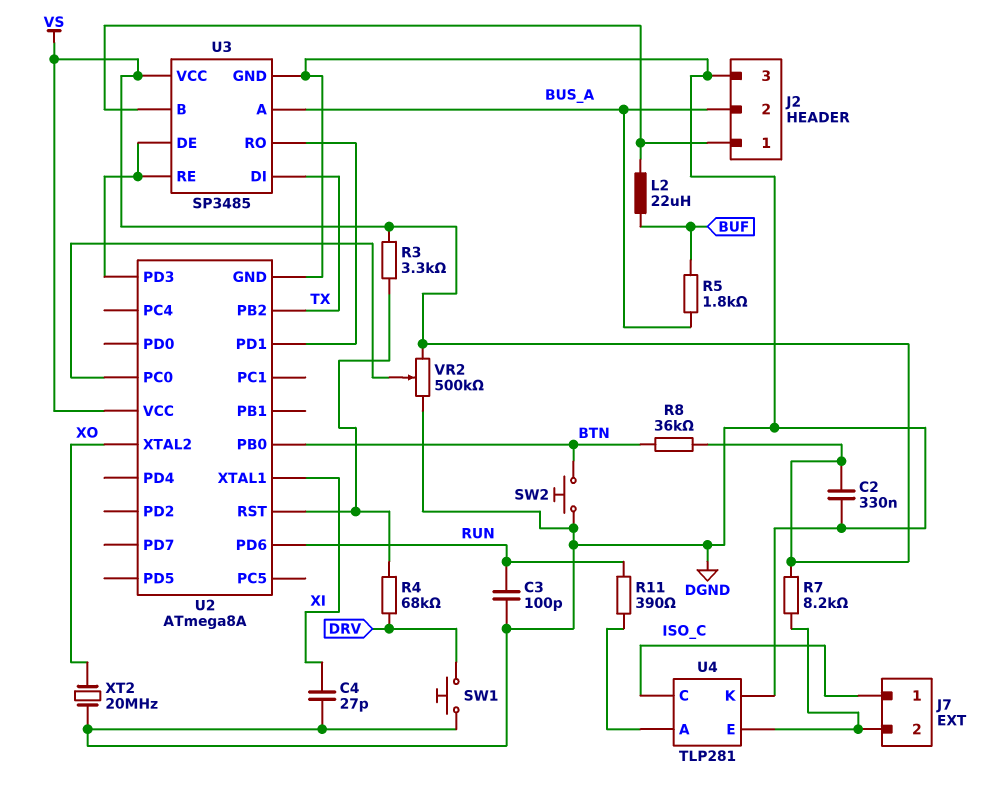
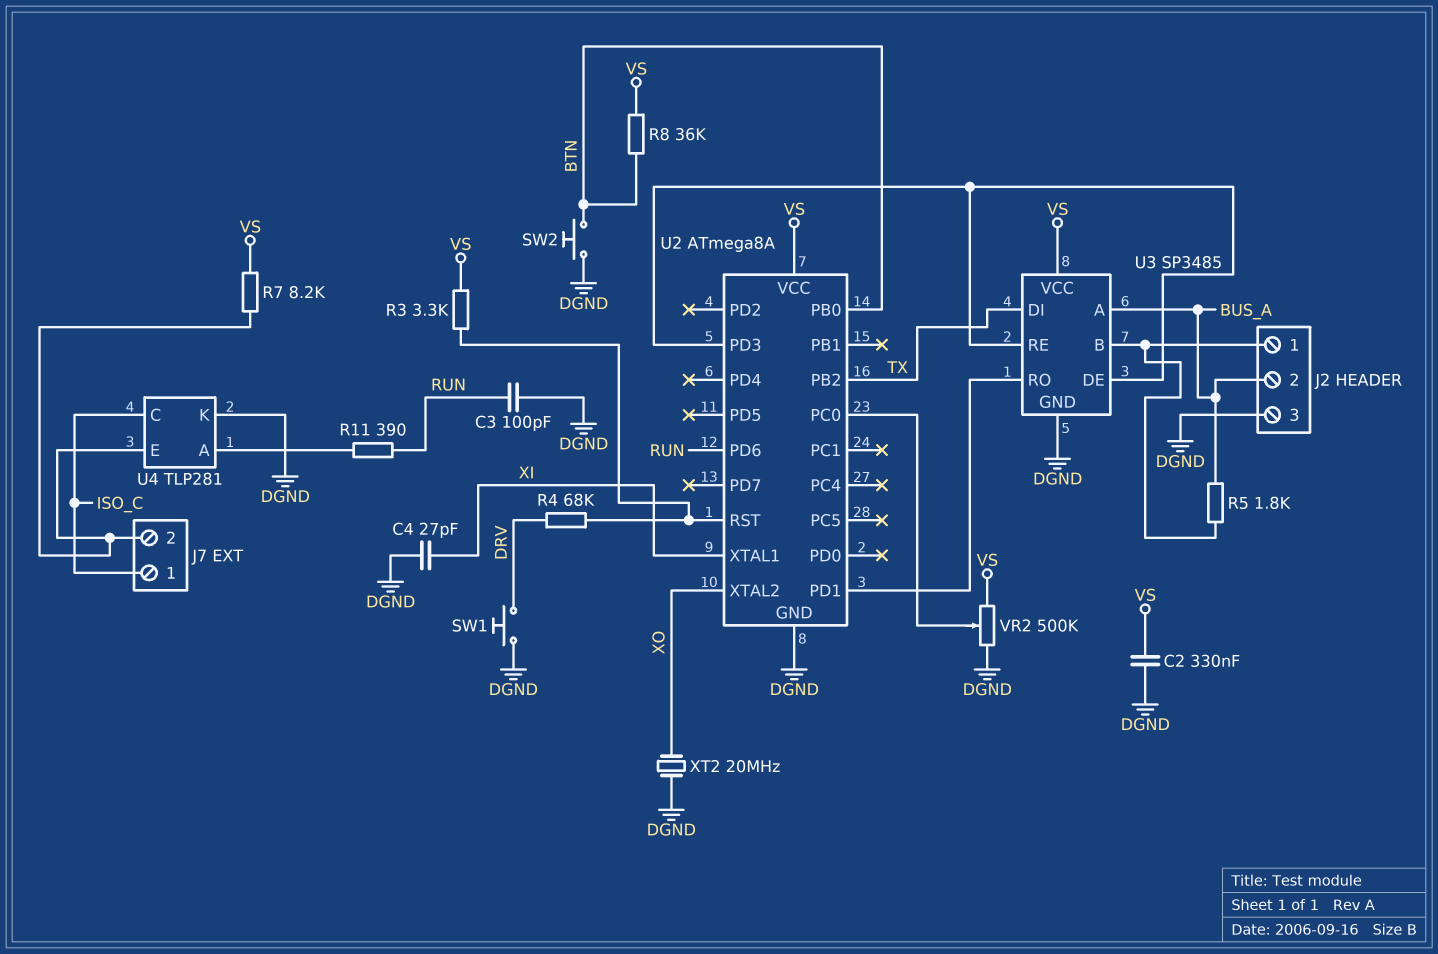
L2: 22uH (BUF, J2/1) -> none
R5: 1.8k (BUF, BUS_A) -> 1.8k (BUS_A, J2/1)

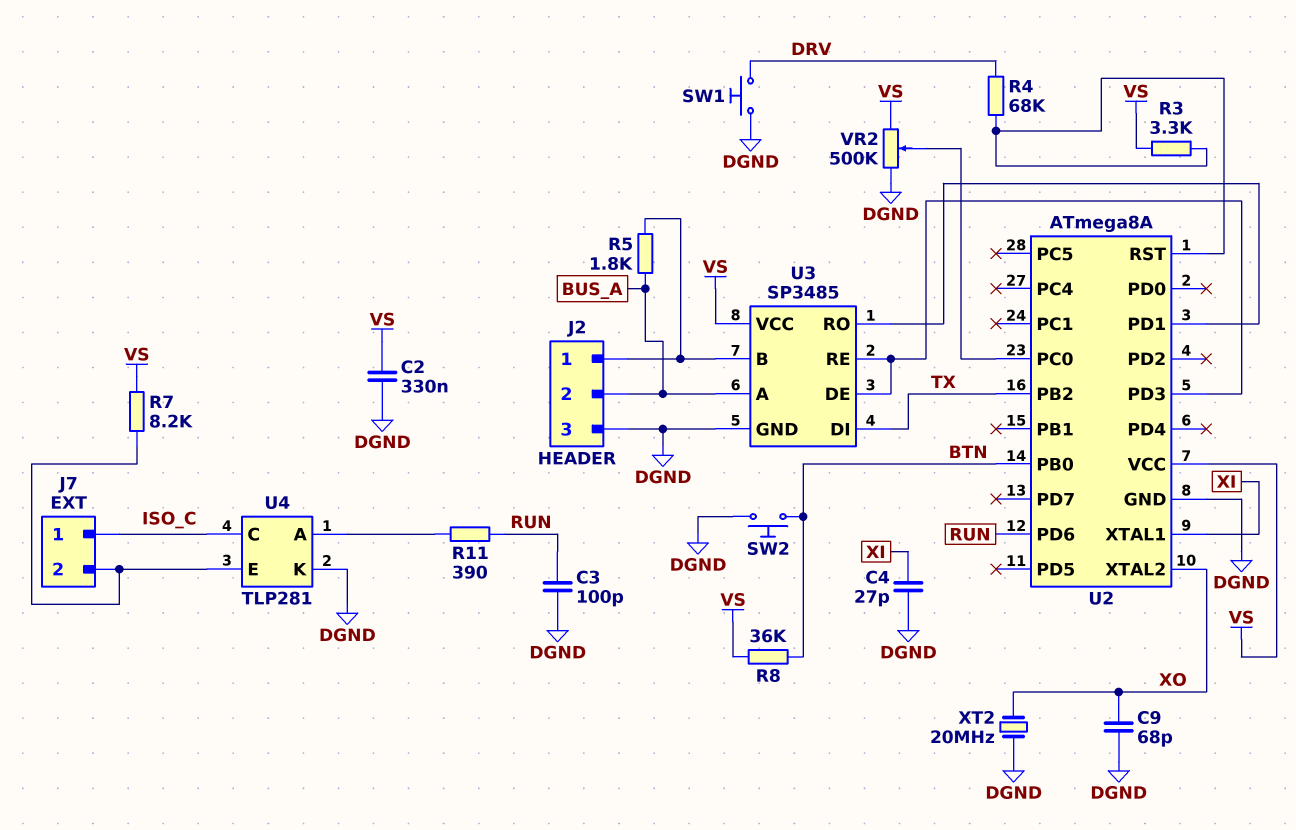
C9: none -> 68pF (DGND, XO)

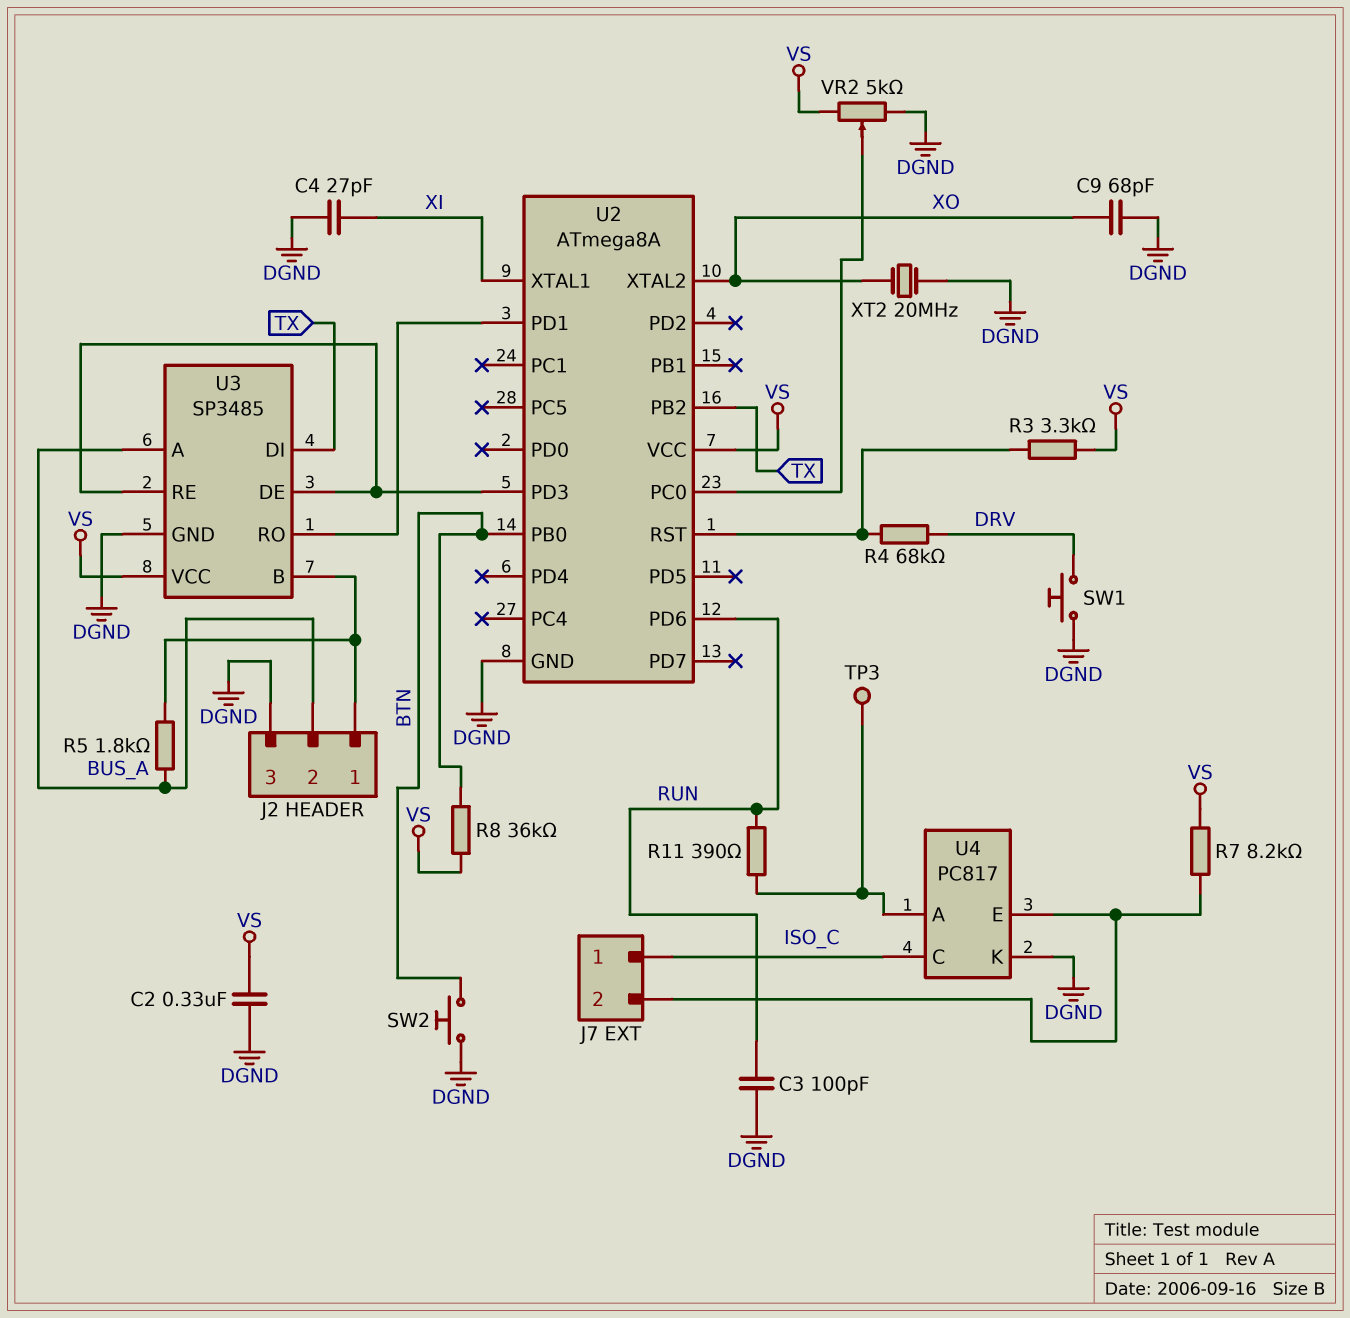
TP3: none -> test point (U4/A)
U4: TLP281 -> PC817
VR2: 500k (DGND, VS, wiper U2/PC0) -> 5k (DGND, VS, wiper U2/PC0)

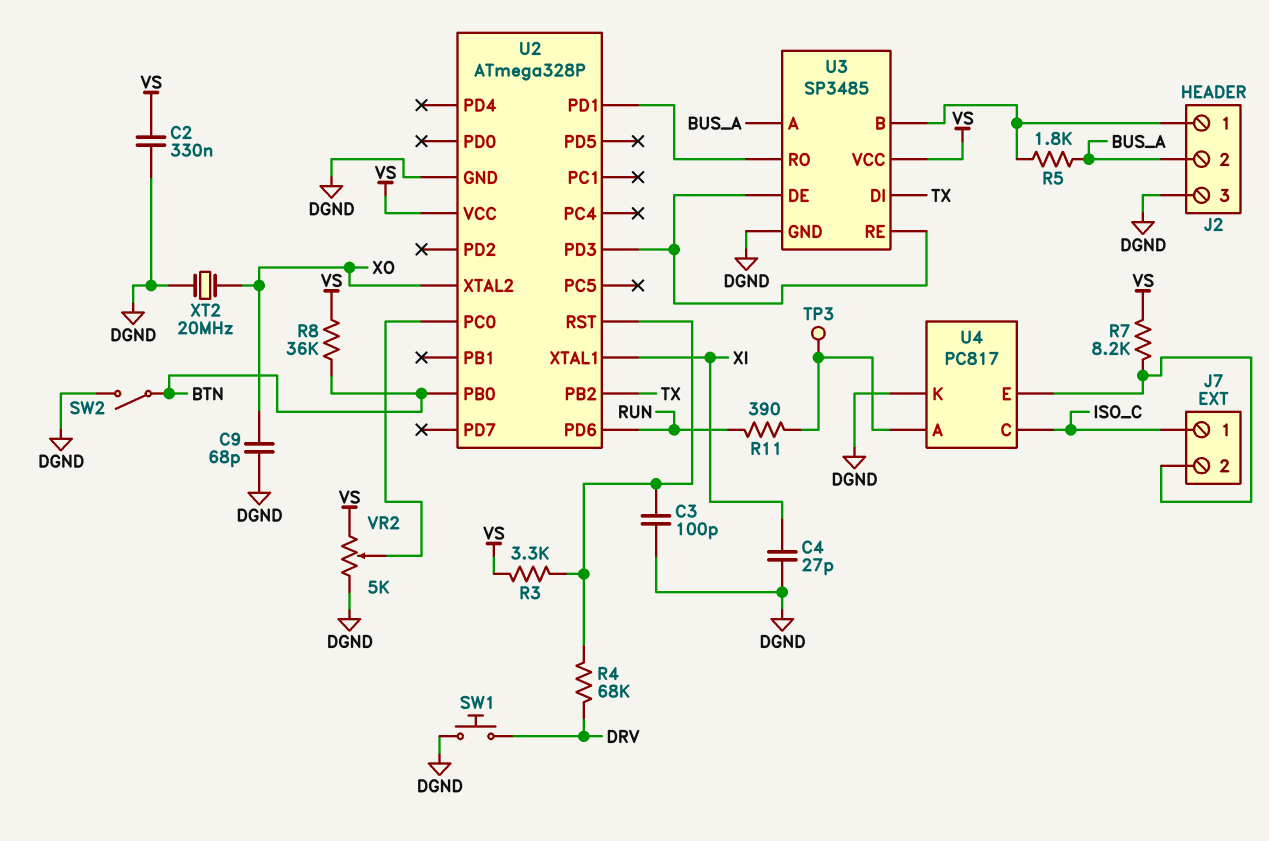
C3: 100pF (DGND, RUN) -> 100pF (DGND, U2/RST)
SW2: button (BTN, DGND) -> switch (BTN, DGND)
U2: ATmega8A -> ATmega328P

